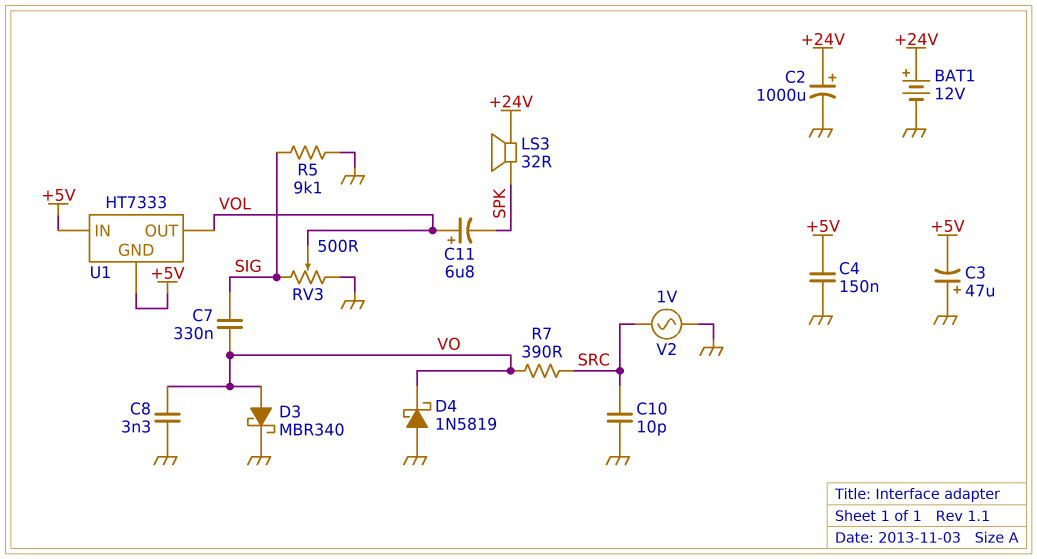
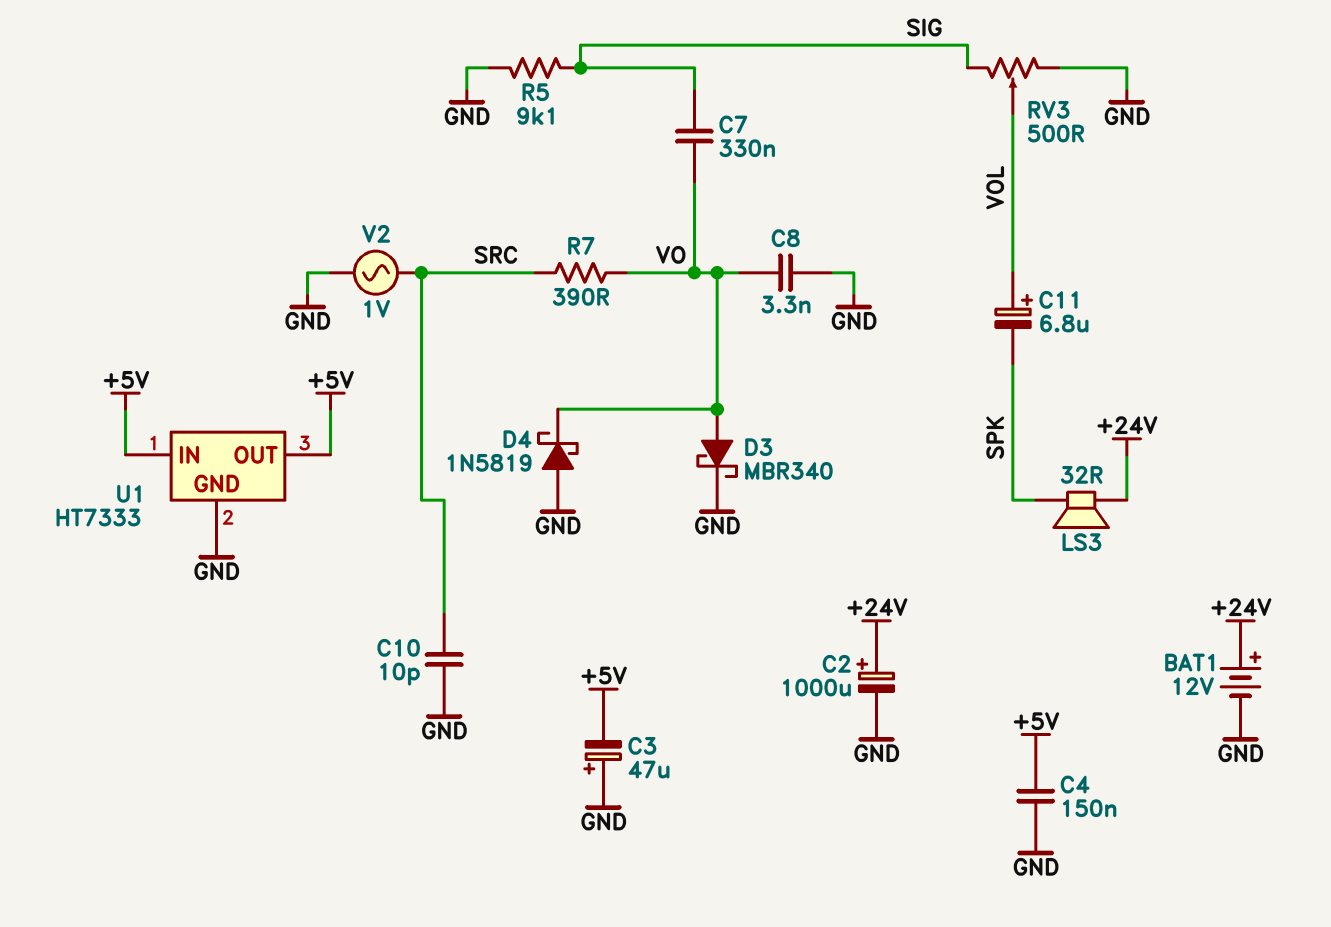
U1 pin GND: +5V -> GND
U1 pin OUT: VOL -> +5V

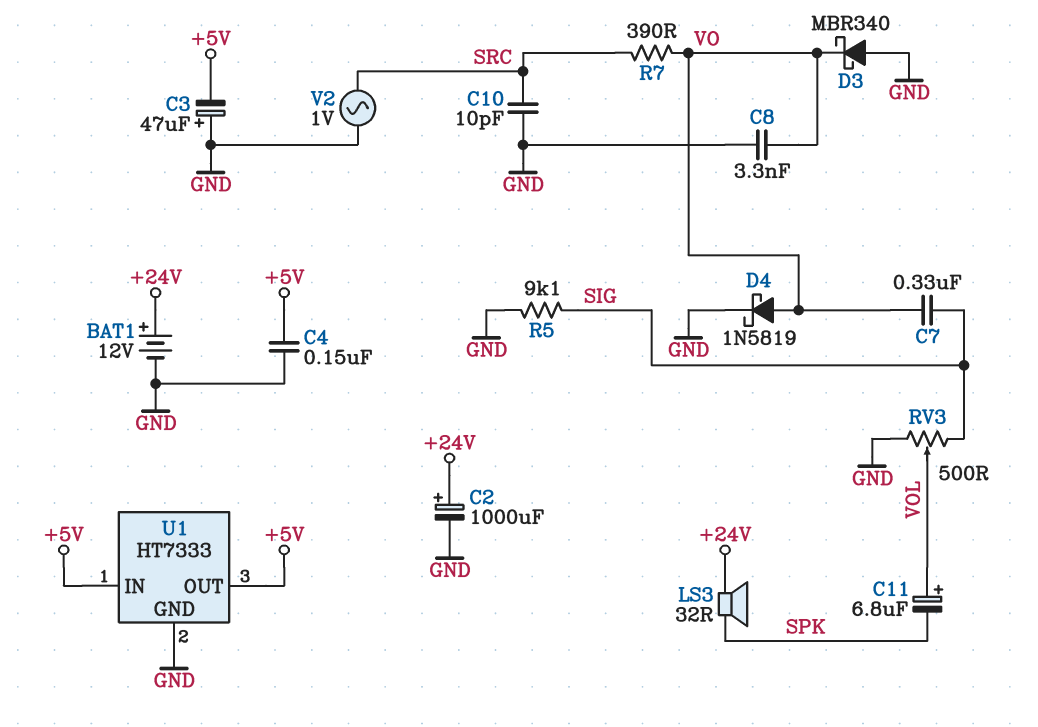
D3: schottky MBR340 (A VO, K GND) -> schottky MBR340 (A GND, K VO)
D4: schottky 1N5819 (A GND, K VO) -> schottky 1N5819 (A VO, K GND)

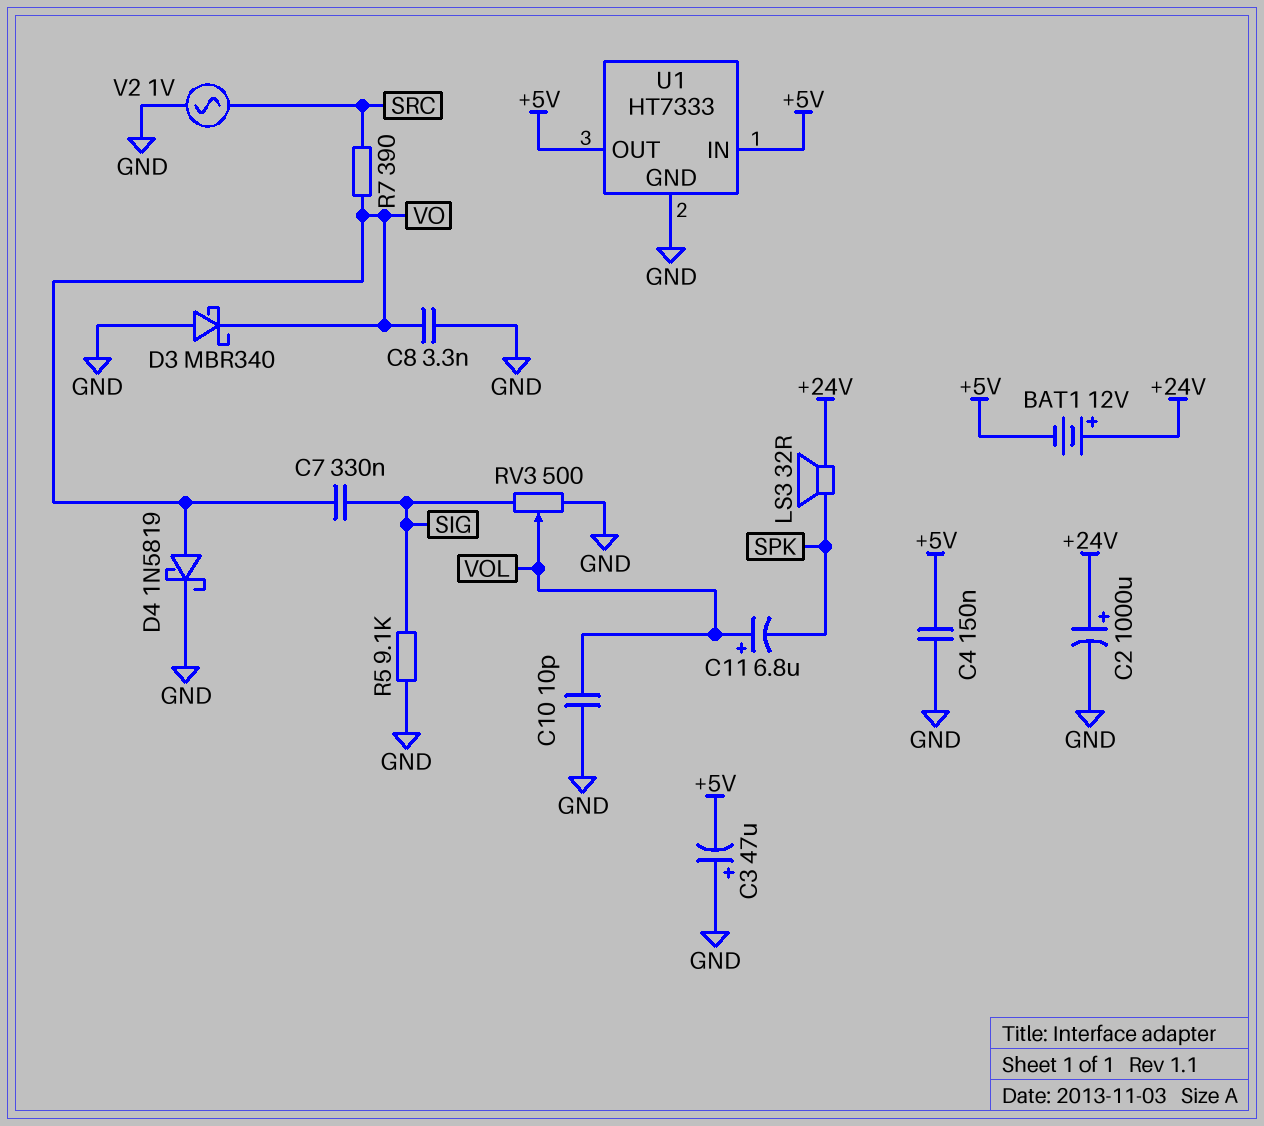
BAT1: 12V (plus +24V, minus GND) -> 12V (plus +24V, minus +5V)
C10: 10pF (GND, SRC) -> 10pF (GND, VOL)

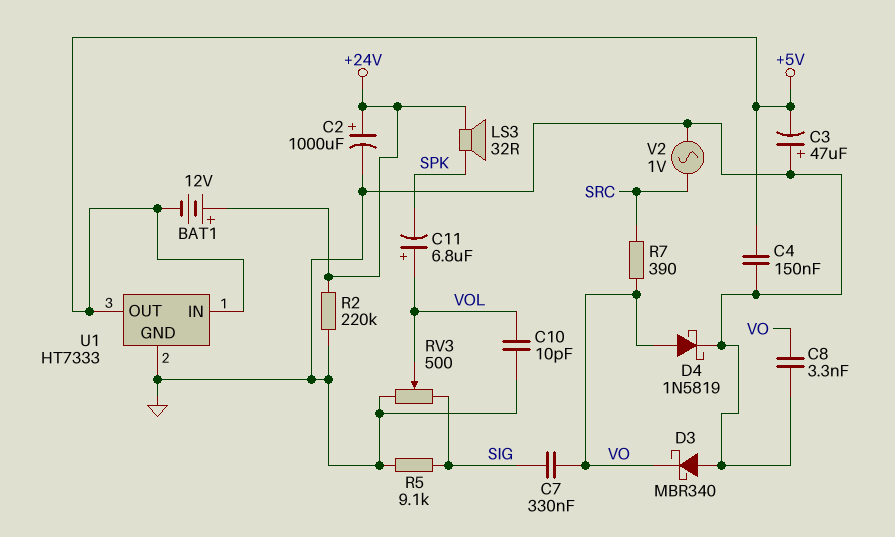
R2: none -> 220k (+24V, GND)

